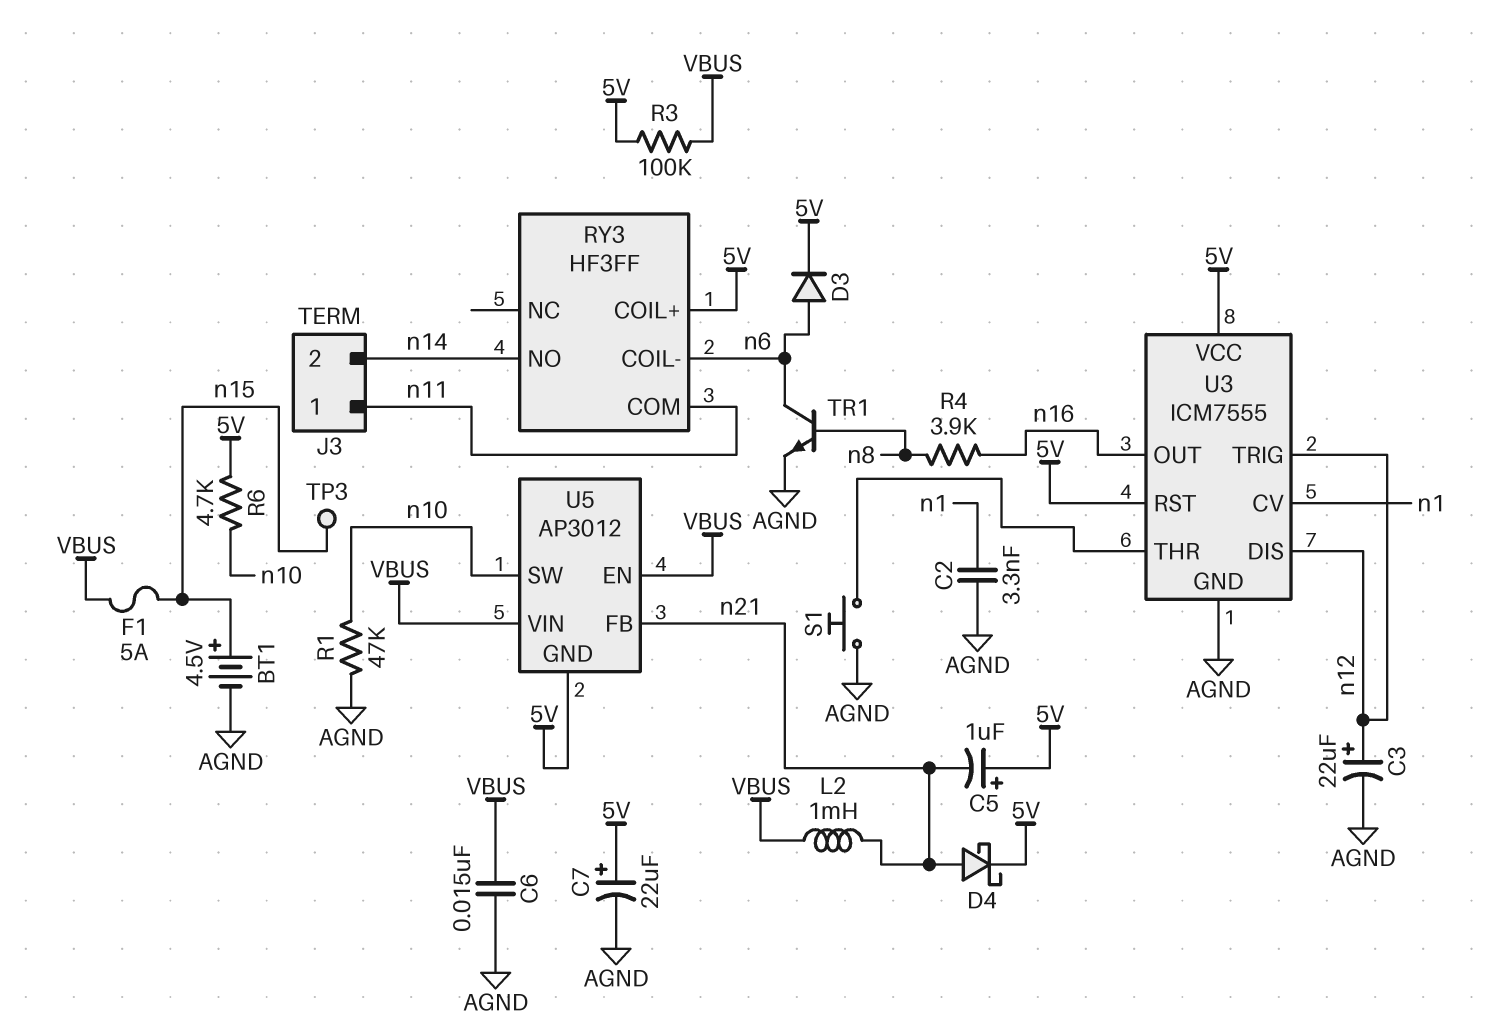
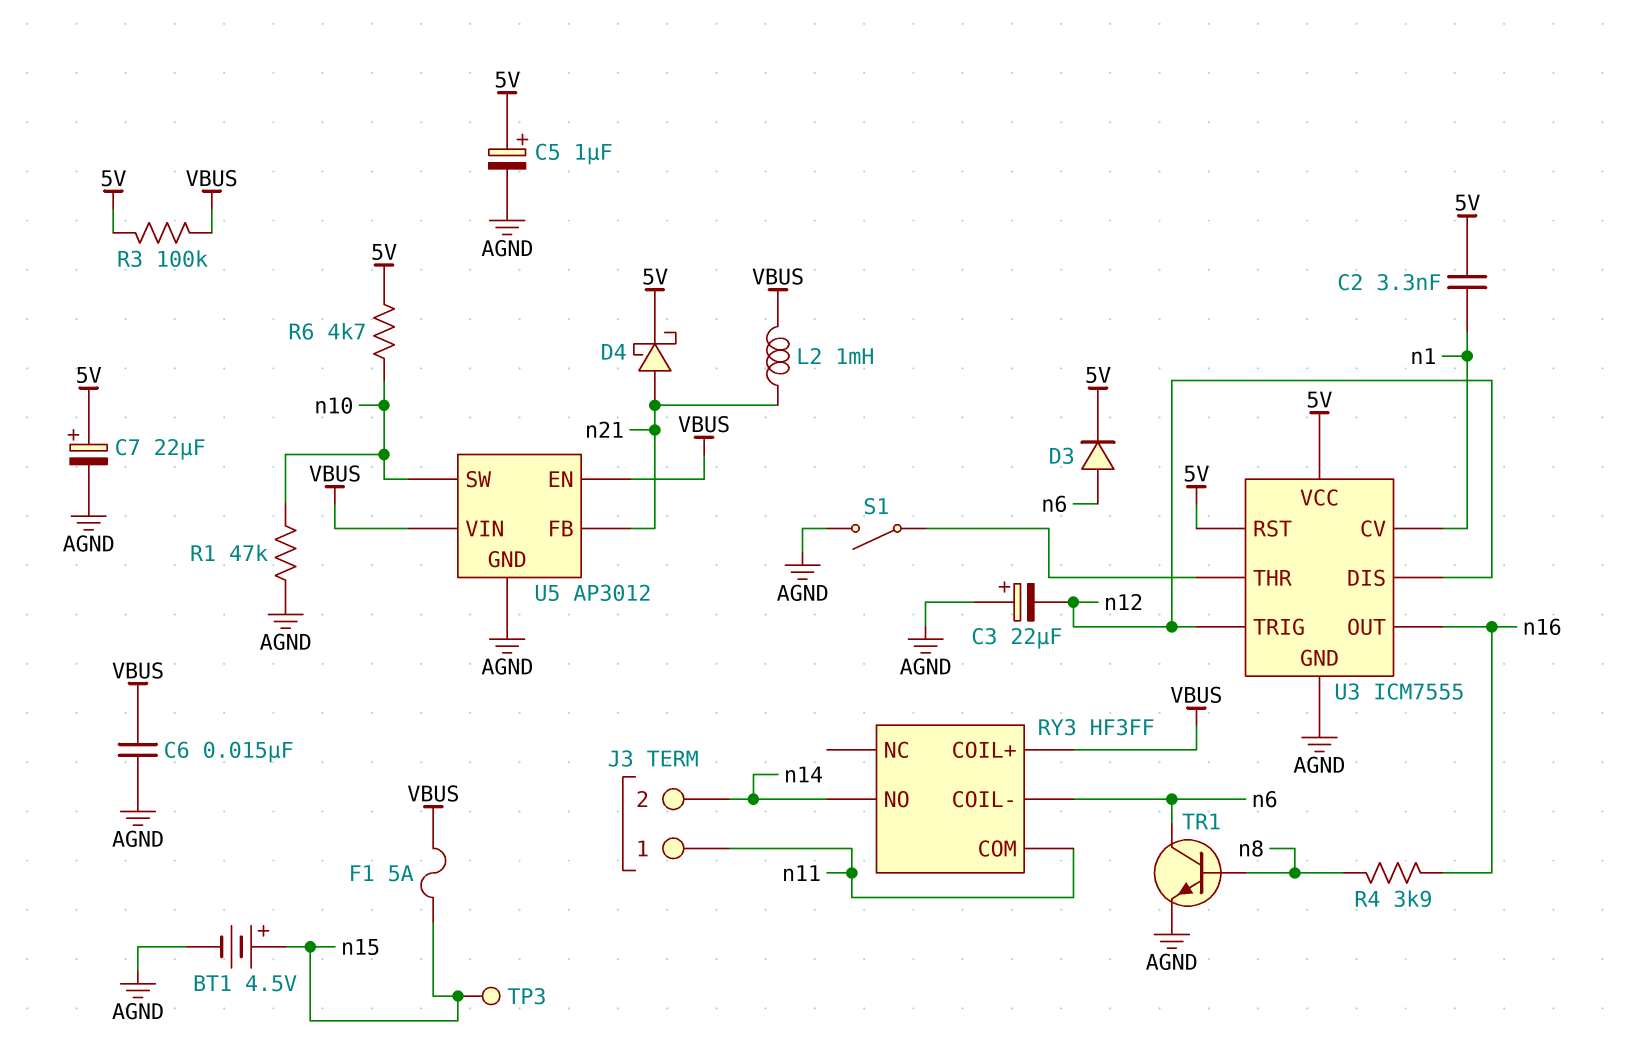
C2: 3.3nF (AGND, n1) -> 3.3nF (5V, n1)
C3: 22uF (plus n12, minus AGND) -> 22uF (plus AGND, minus n12)
C5: 1uF (plus 5V, minus n21) -> 1uF (plus 5V, minus AGND)
RY3 pin COIL+: 5V -> VBUS
S1: button (AGND, U3/THR) -> switch (AGND, U3/THR)
U5 pin GND: 5V -> AGND

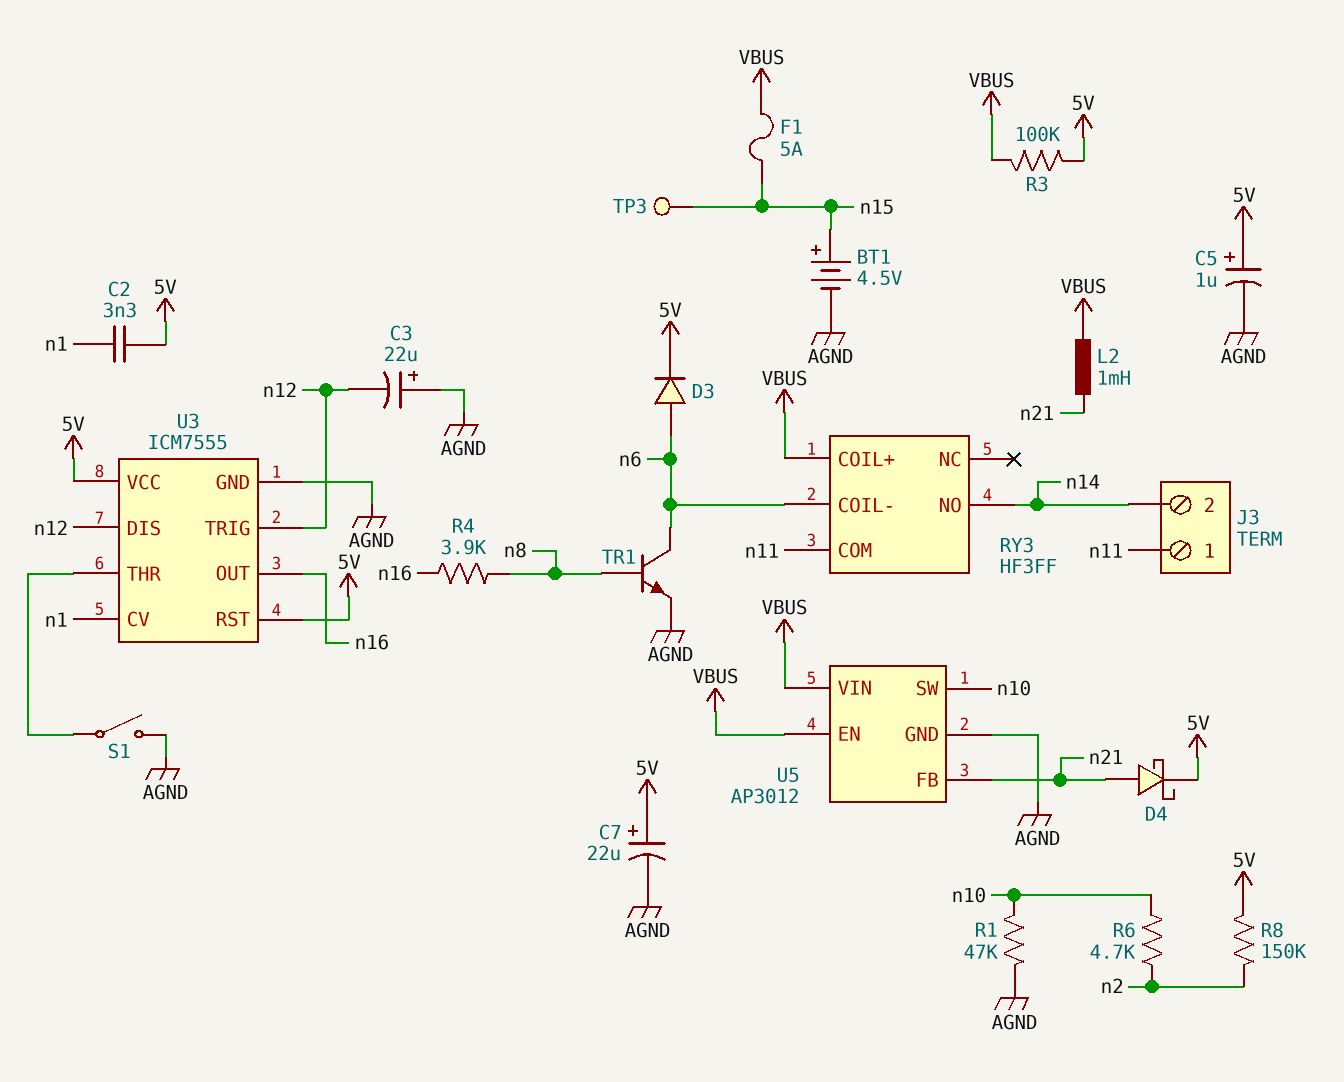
C6: 15nF (AGND, VBUS) -> none
R6: 4.7k (5V, n10) -> 4.7k (n2, n10)
R8: none -> 150k (5V, n2)

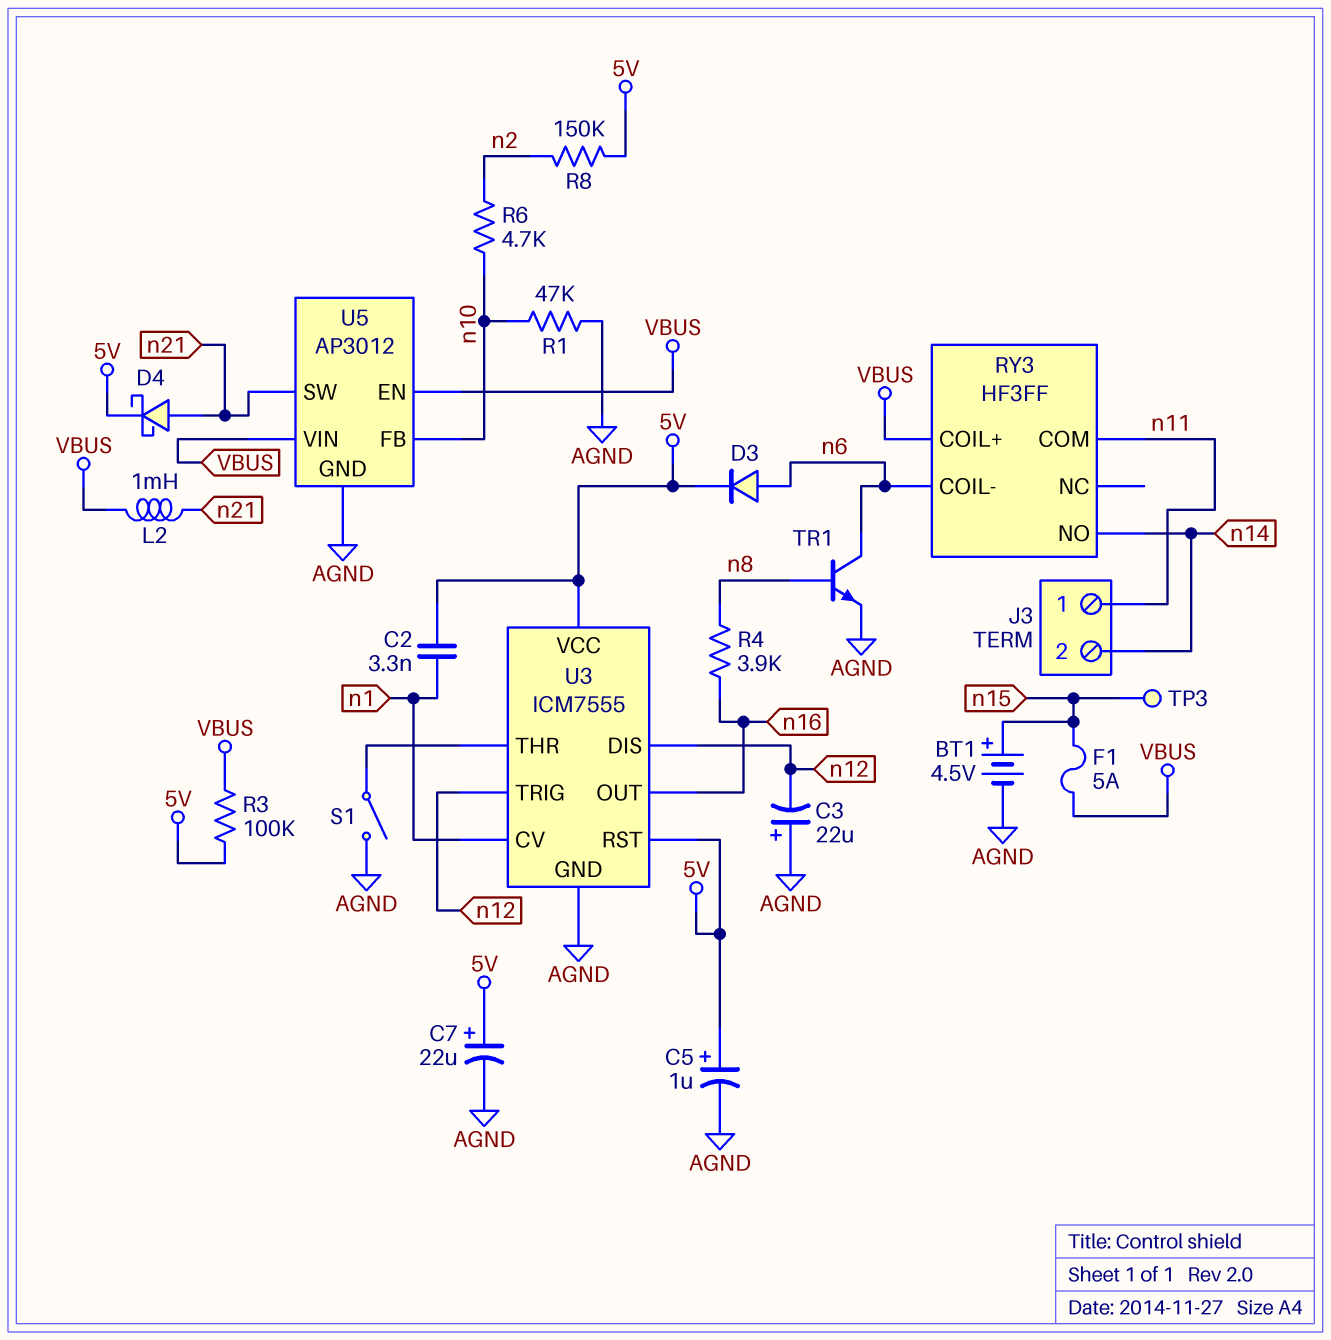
U5 pin FB: n21 -> n10
U5 pin SW: n10 -> n21

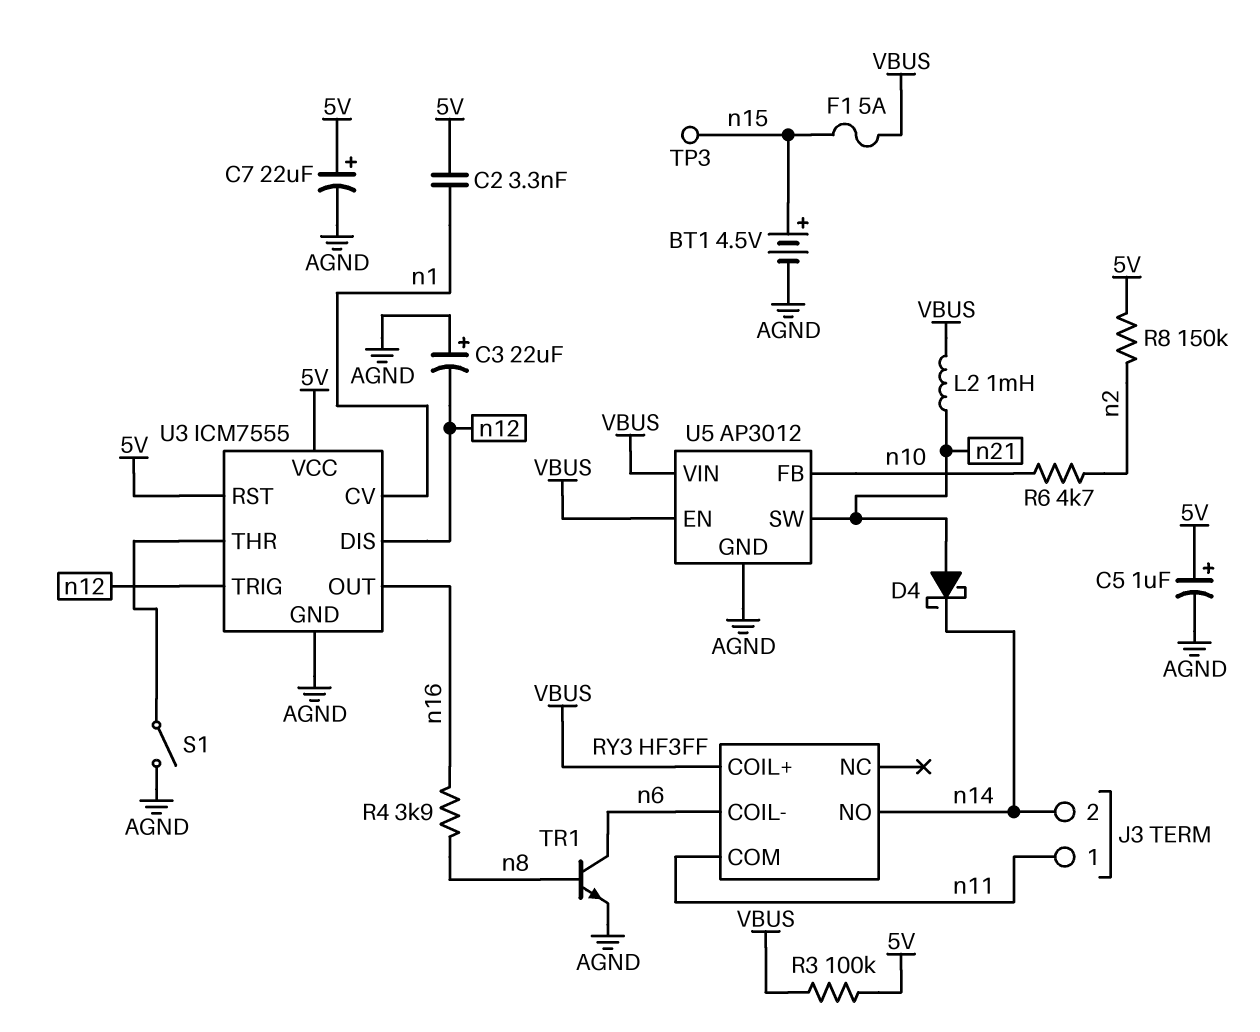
D3: diode (A n6, K 5V) -> none
D4: schottky (A n21, K 5V) -> schottky (A n21, K n14)
R1: 47k (AGND, n10) -> none

